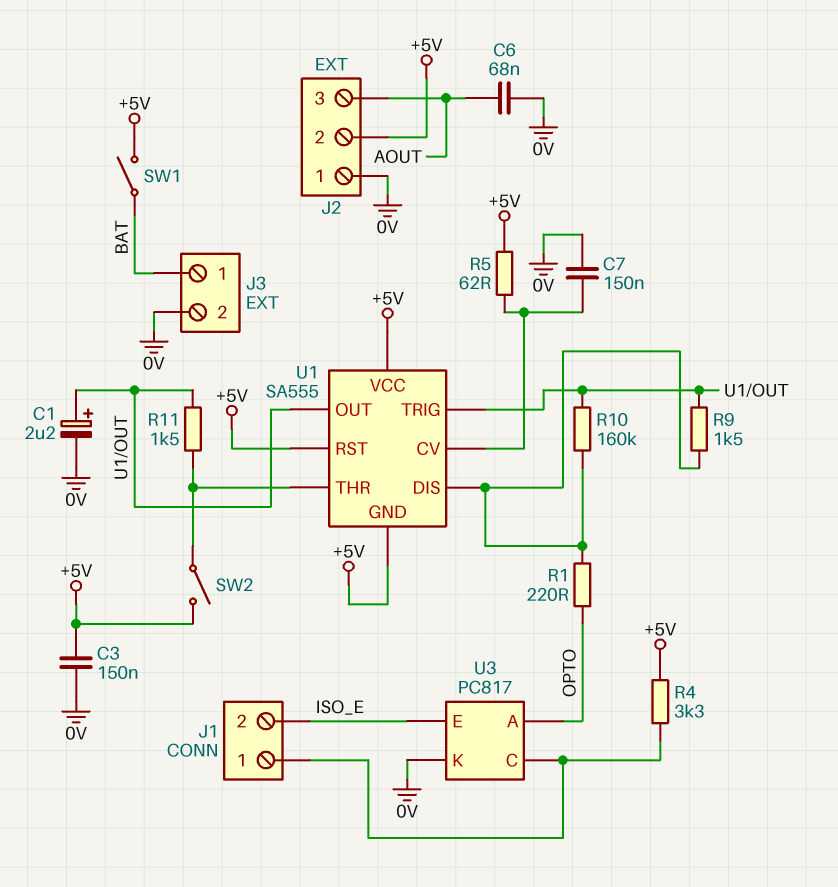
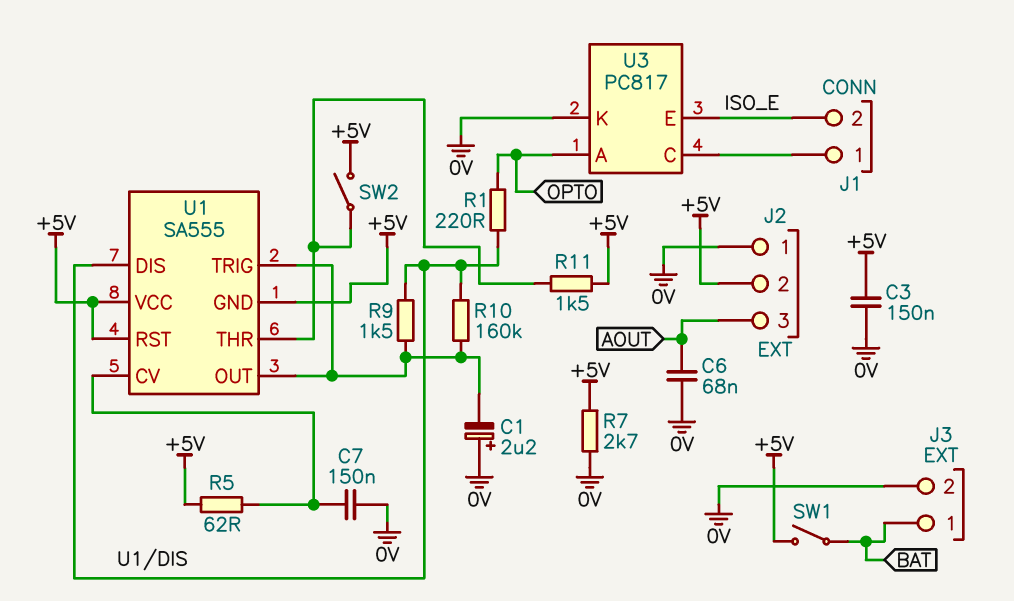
C1: 2.2uF (plus U1/OUT, minus 0V) -> 2.2uF (plus 0V, minus U1/OUT)
R4: 3.3k (+5V, J1/1) -> none
R7: none -> 2.7k (+5V, 0V)
R11: 1.5k (U1/OUT, U1/THR) -> 1.5k (+5V, U1/THR)

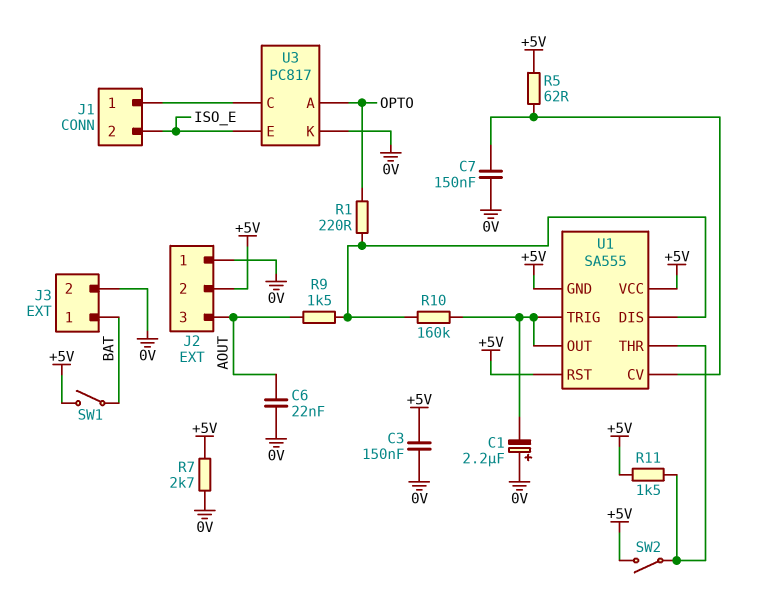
C6: 68nF (0V, AOUT) -> 22nF (0V, AOUT)
R9: 1.5k (U1/DIS, U1/OUT) -> 1.5k (AOUT, U1/DIS)

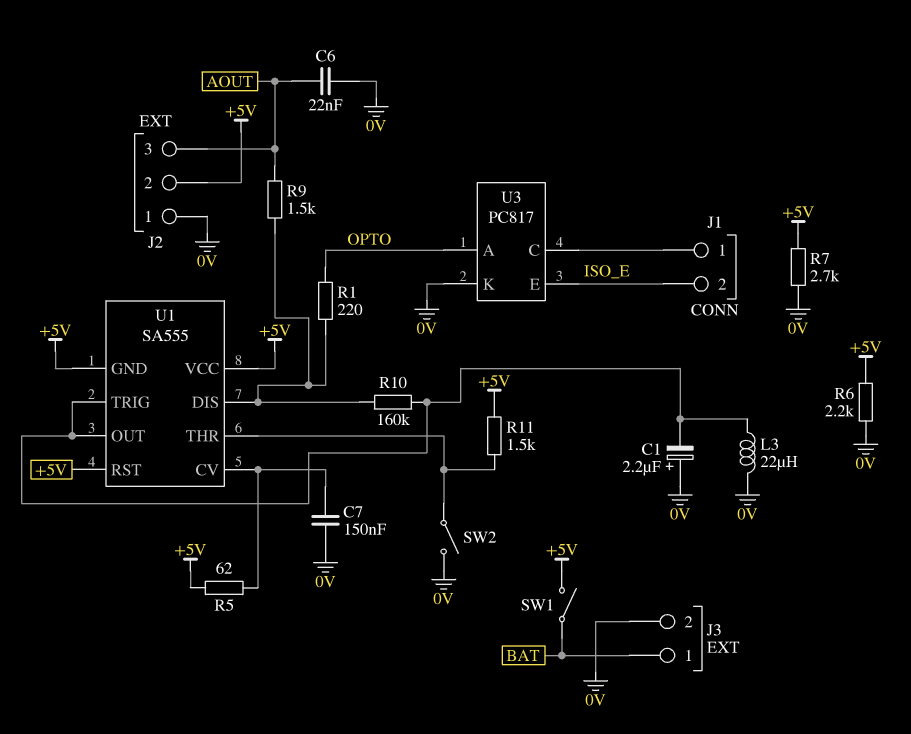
C3: 150nF (+5V, 0V) -> none
L3: none -> 22uH (0V, U1/OUT)
R6: none -> 2.2k (+5V, 0V)
SW2: switch (+5V, U1/THR) -> switch (0V, U1/THR)

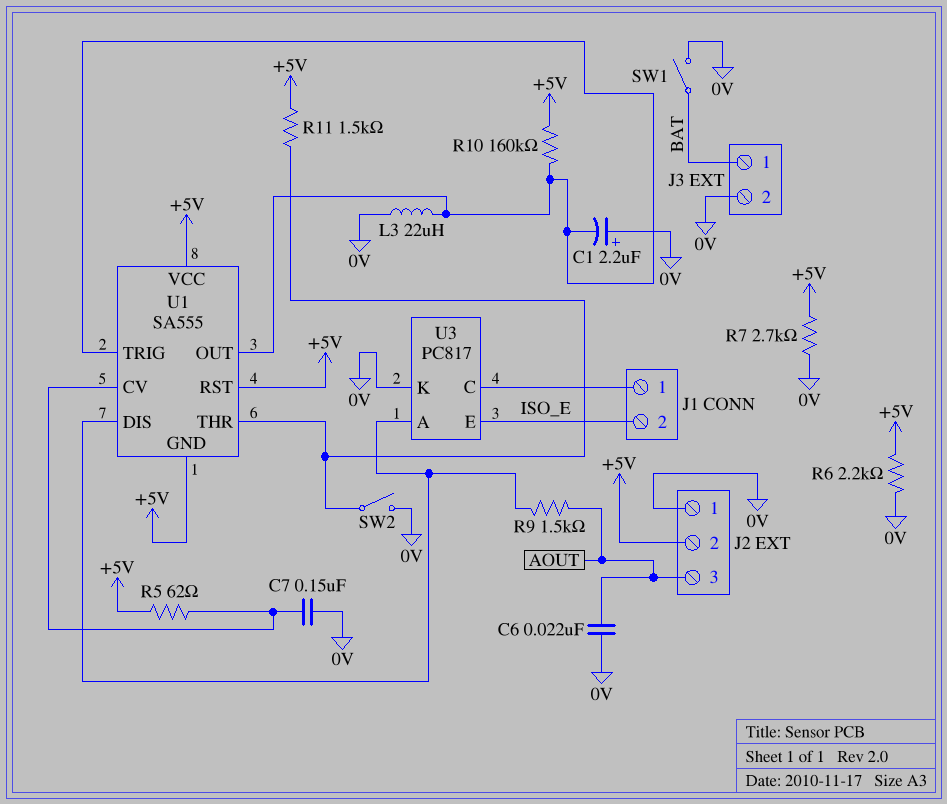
R1: 220 (OPTO, U1/DIS) -> none
R10: 160k (U1/DIS, U1/OUT) -> 160k (+5V, U1/OUT)
SW1: switch (+5V, BAT) -> switch (0V, BAT)
U3 pin A: OPTO -> U1/DIS

